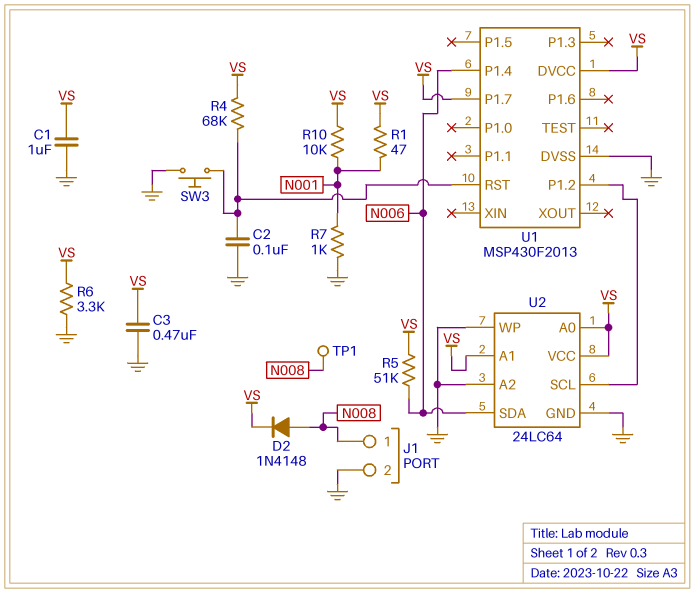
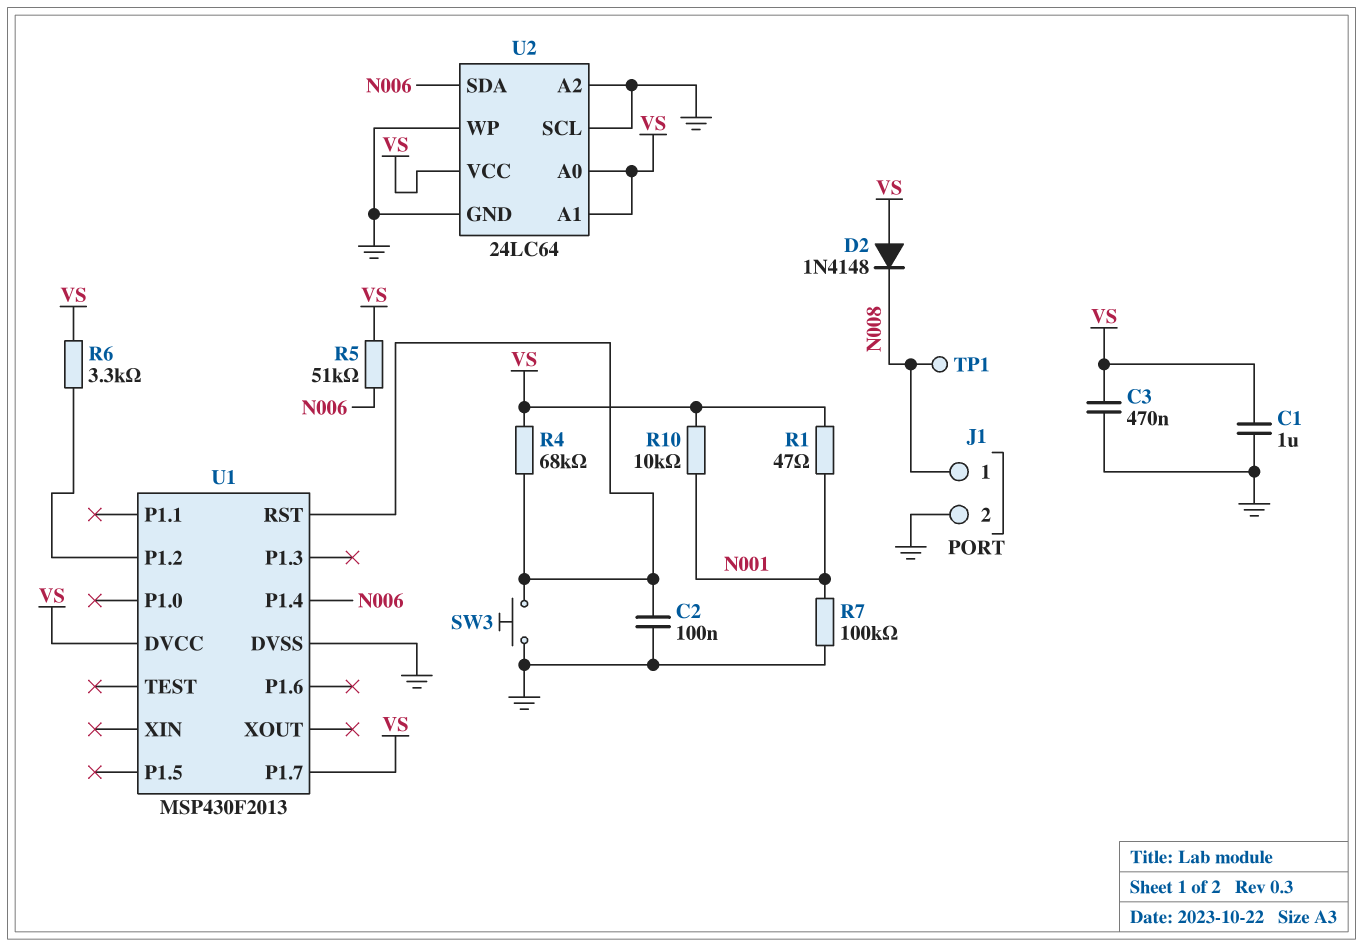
D2: diode 1N4148 (A N008, K VS) -> diode 1N4148 (A VS, K N008)
R6: 3.3k (GND, VS) -> 3.3k (U1/P1.2, VS)
R7: 1k (GND, N001) -> 100k (GND, N001)
U2 pin SCL: U1/P1.2 -> GND

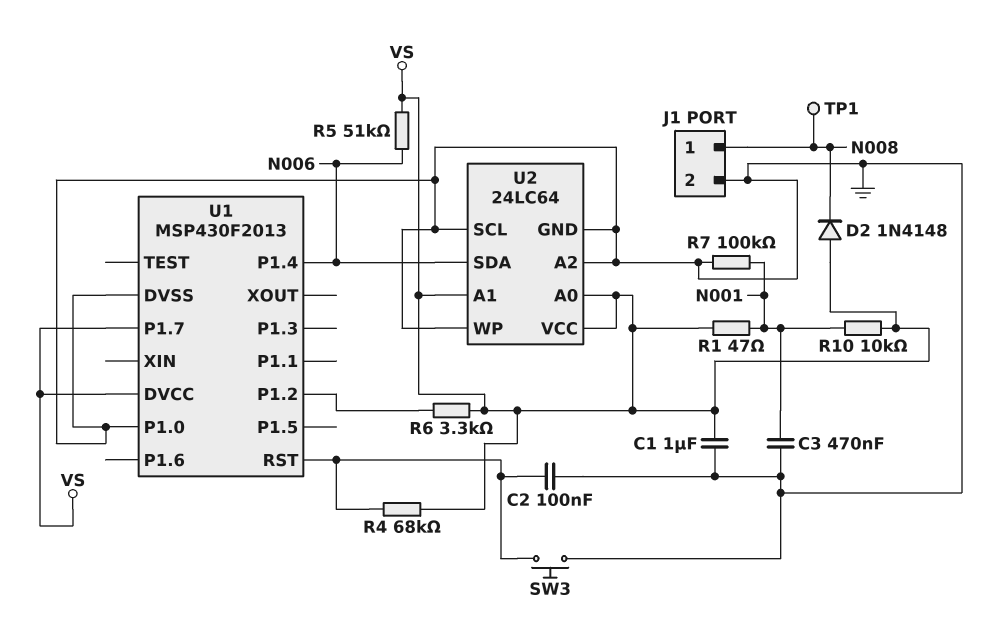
C3: 470nF (GND, VS) -> 470nF (GND, N001)
U1 pin P1.0: none -> GND

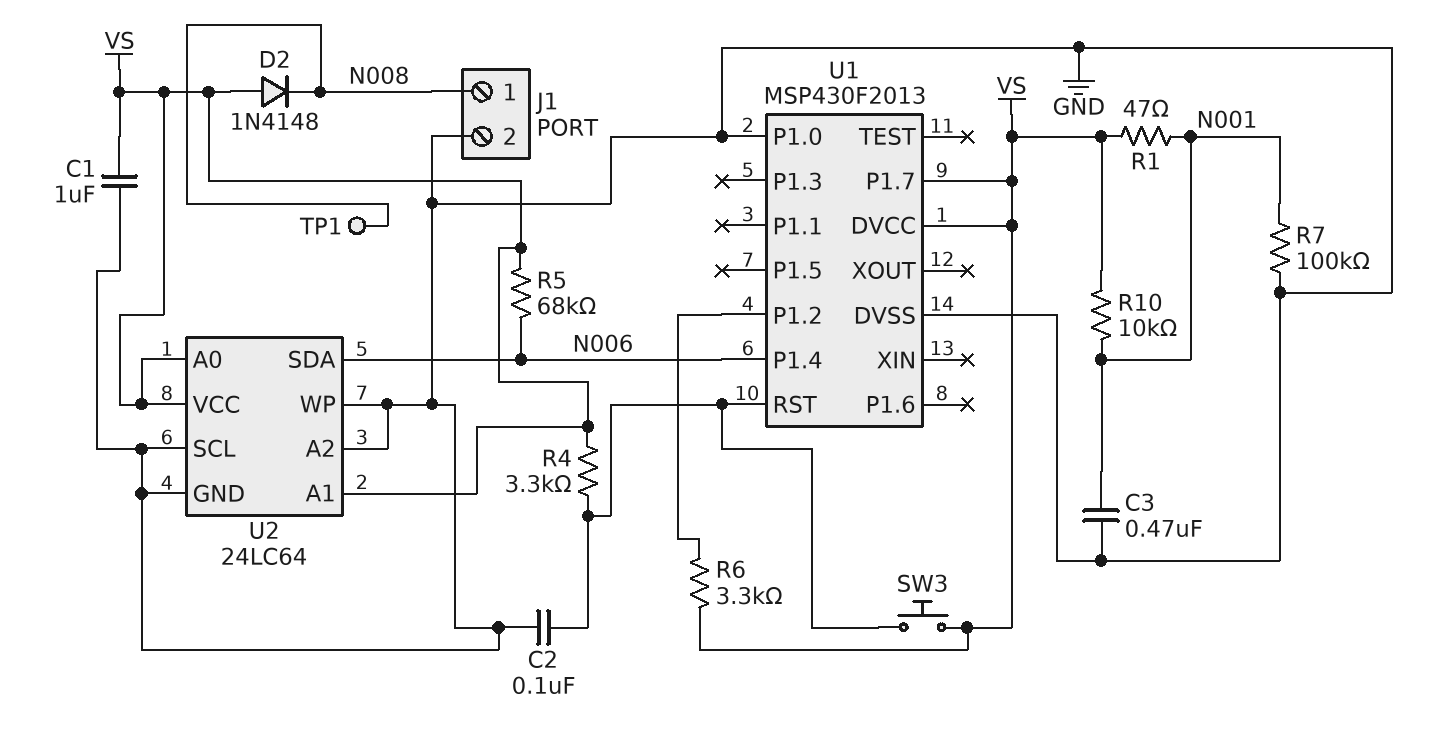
R4: 68k (U1/RST, VS) -> 3.3k (U1/RST, VS)
R5: 51k (N006, VS) -> 68k (N006, VS)
SW3: button (GND, U1/RST) -> button (U1/RST, VS)

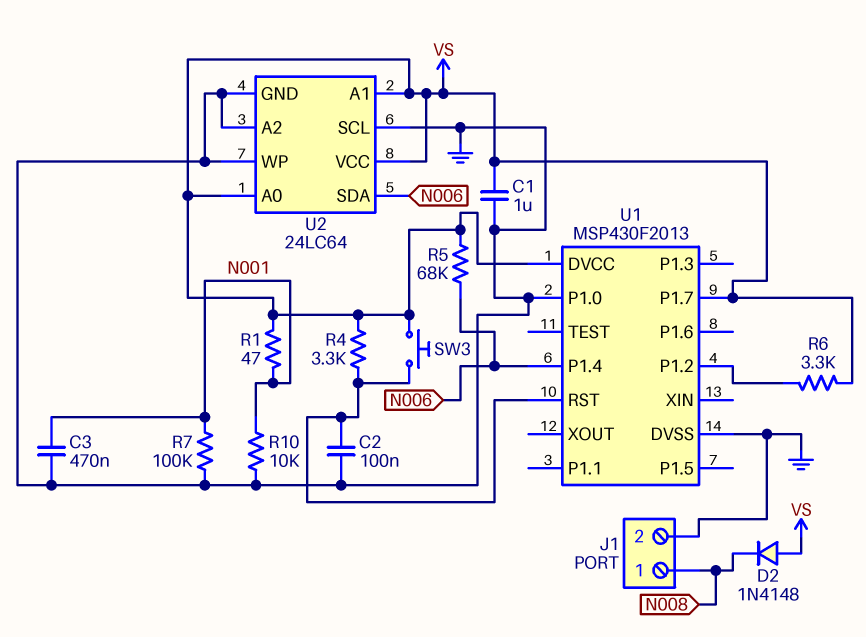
R10: 10k (N001, VS) -> 10k (GND, N001)
TP1: test point (N008) -> none

